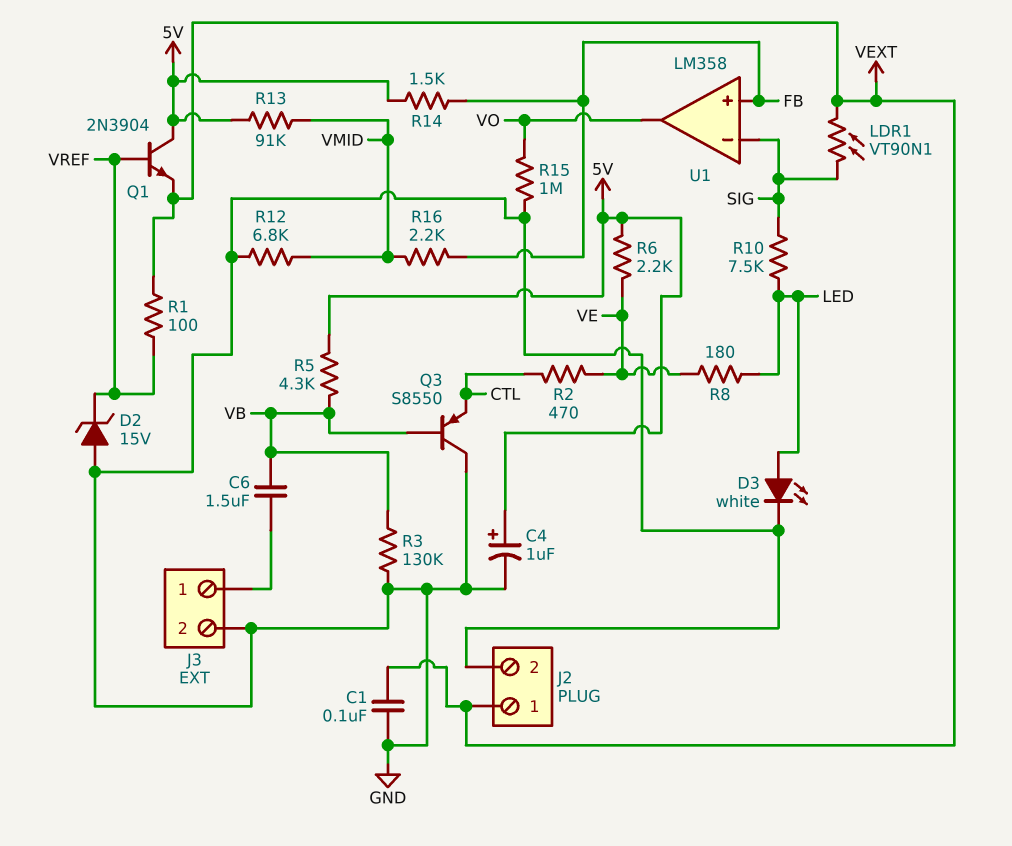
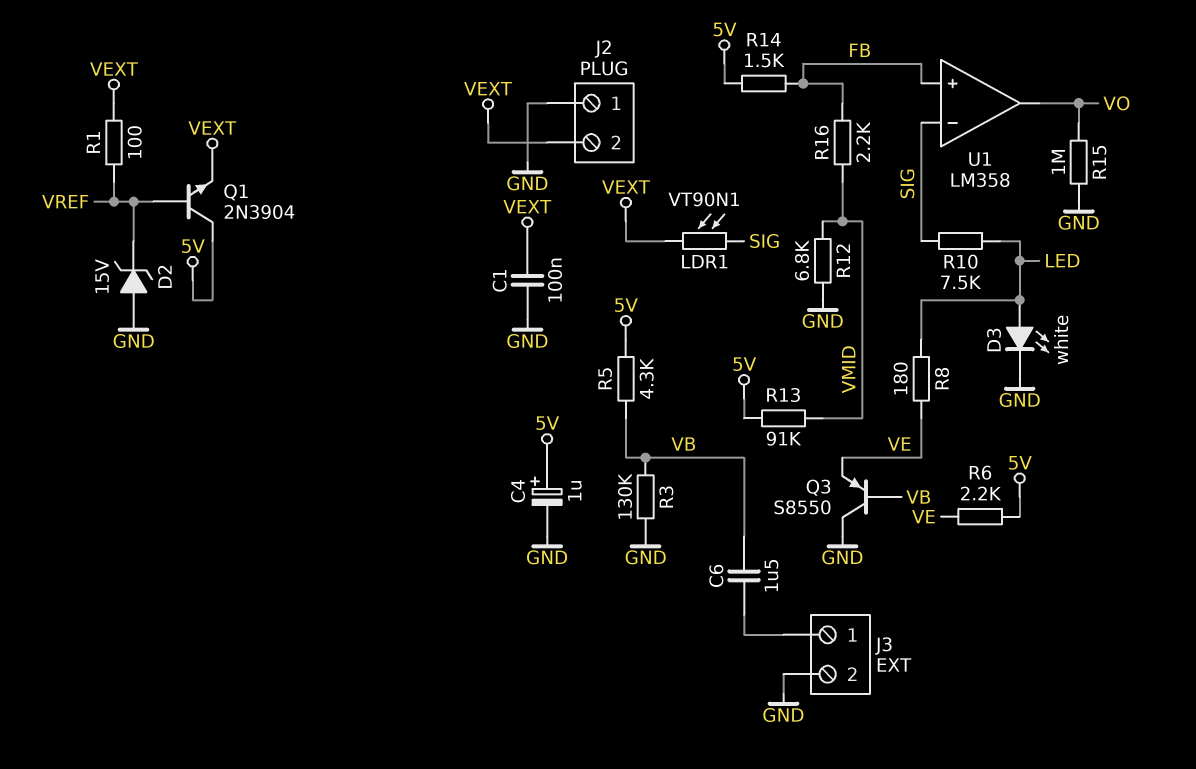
J2 pin 1: VEXT -> GND
J2 pin 2: GND -> VEXT
Q3: PNP S8550 (B VB, C GND, E CTL) -> PNP S8550 (B VB, C GND, E VE)
R2: 470 (CTL, VE) -> none

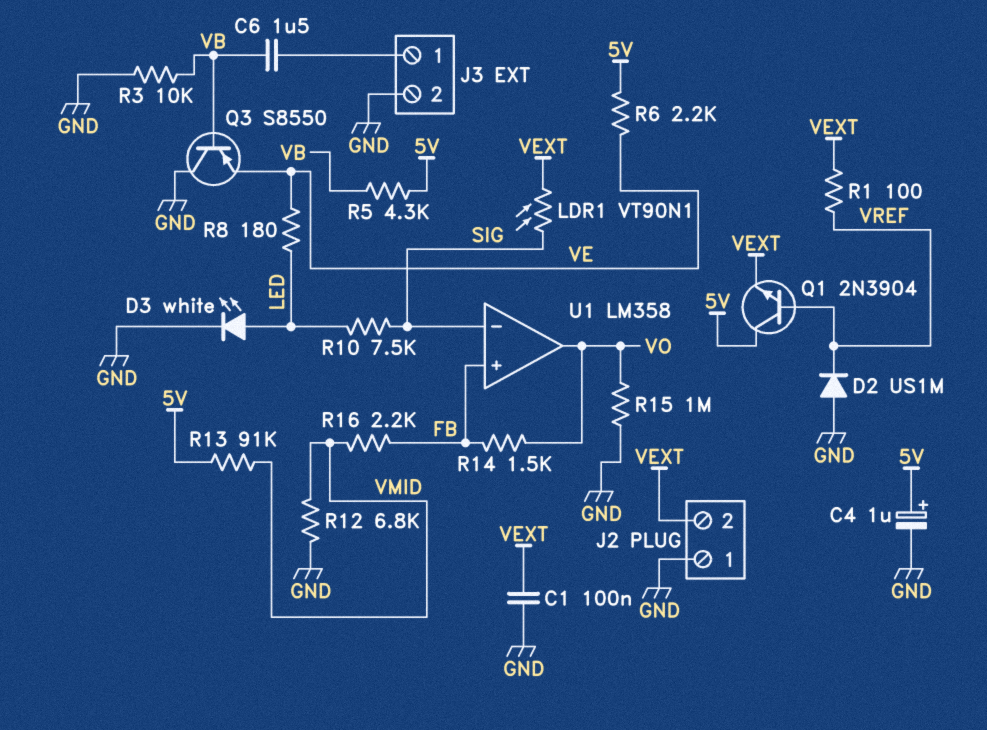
D2: zener 15V (A GND, K VREF) -> diode US1M (A GND, K VREF)
R3: 130k (GND, VB) -> 10k (GND, VB)
R14: 1.5k (5V, FB) -> 1.5k (FB, VO)

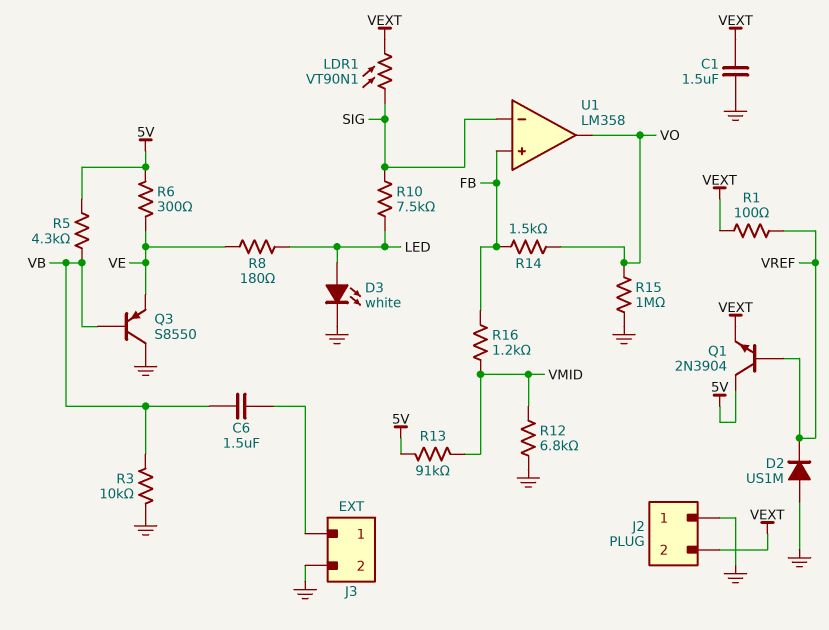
C1: 100nF (GND, VEXT) -> 1.5uF (GND, VEXT)
C4: 1uF (plus 5V, minus GND) -> none
R6: 2.2k (5V, VE) -> 300 (5V, VE)
R16: 2.2k (FB, VMID) -> 1.2k (FB, VMID)

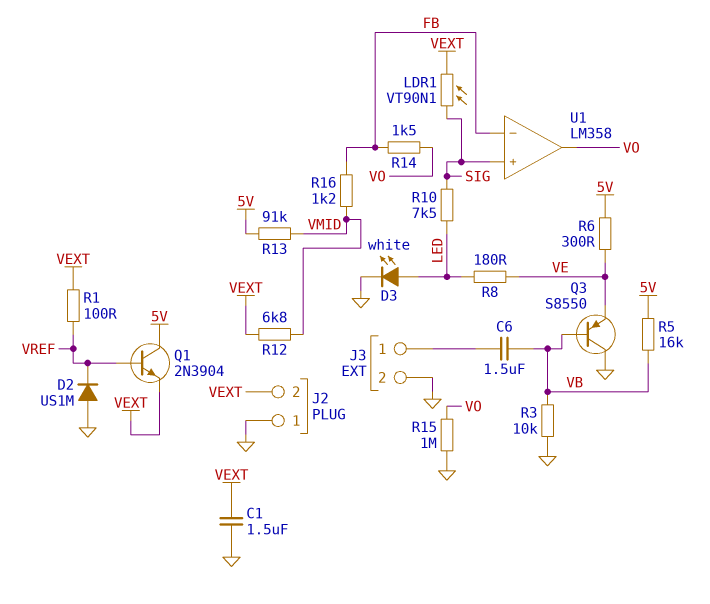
R5: 4.3k (5V, VB) -> 16k (5V, VB)
R12: 6.8k (GND, VMID) -> 6.8k (VEXT, VMID)
U1 pin in+: FB -> SIG
U1 pin in-: SIG -> FB

